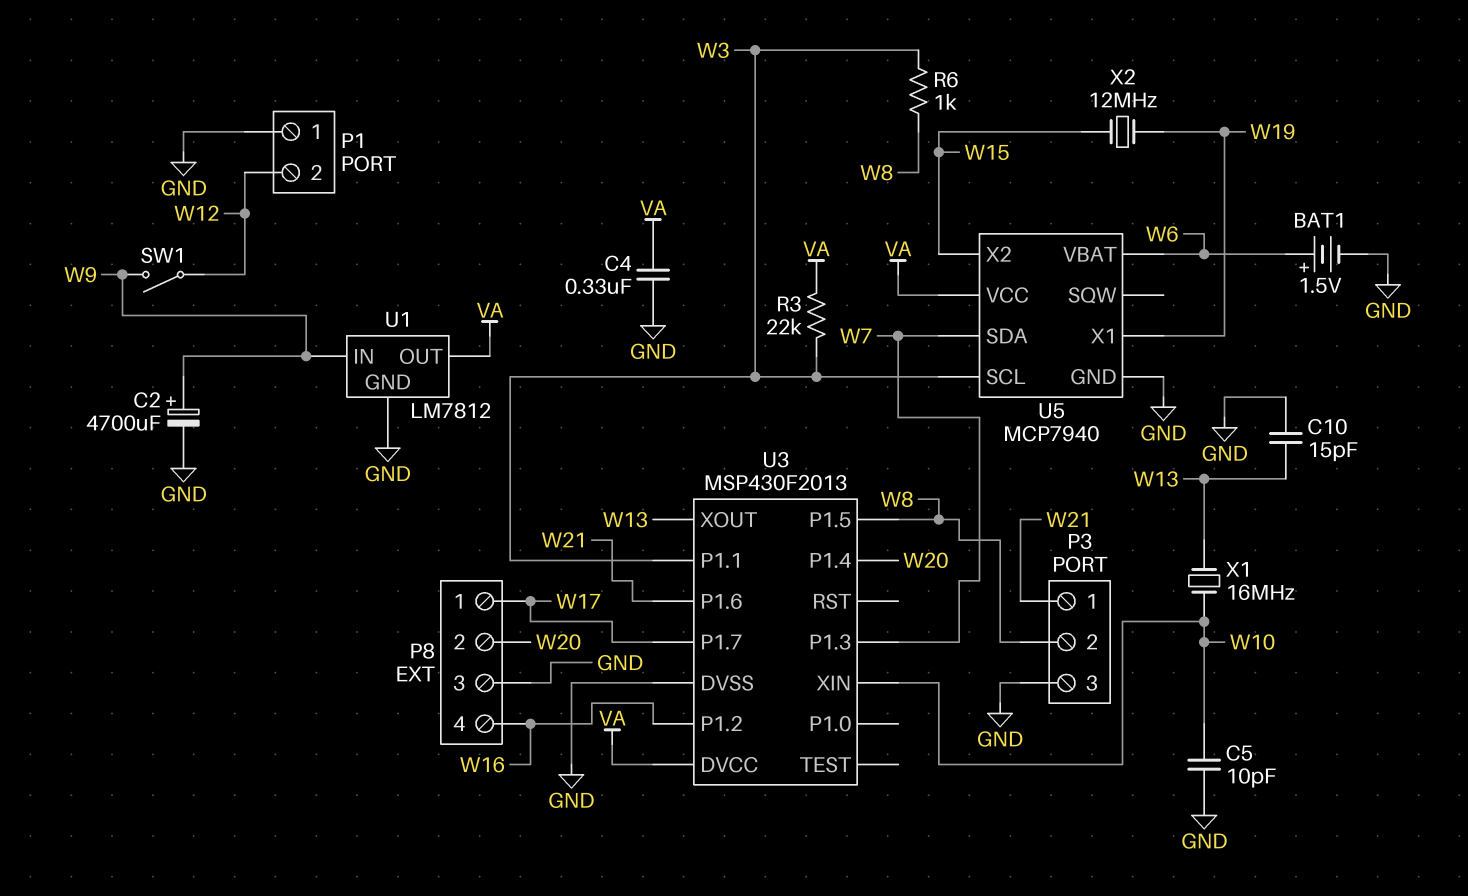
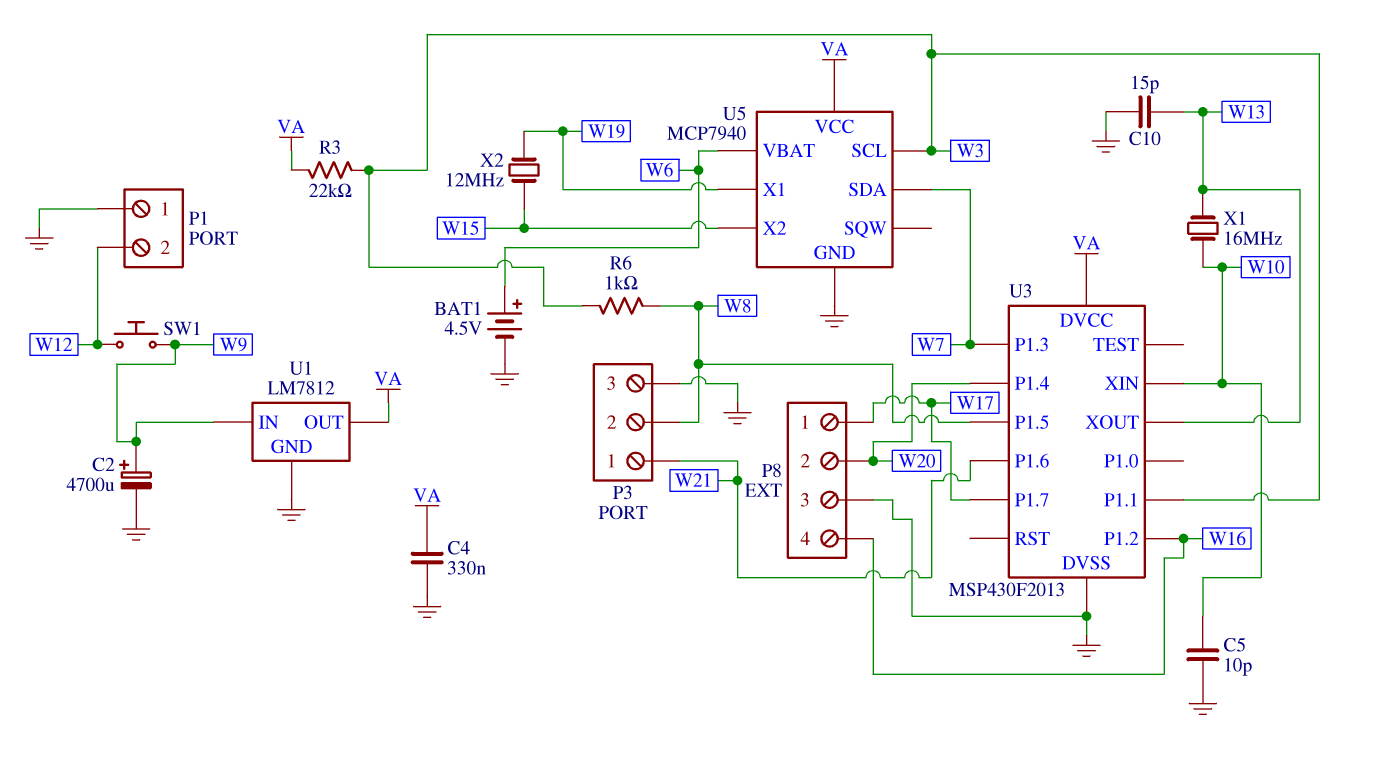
BAT1: 1.5V (plus W6, minus GND) -> 4.5V (plus W6, minus GND)
SW1: switch (W9, W12) -> button (W9, W12)

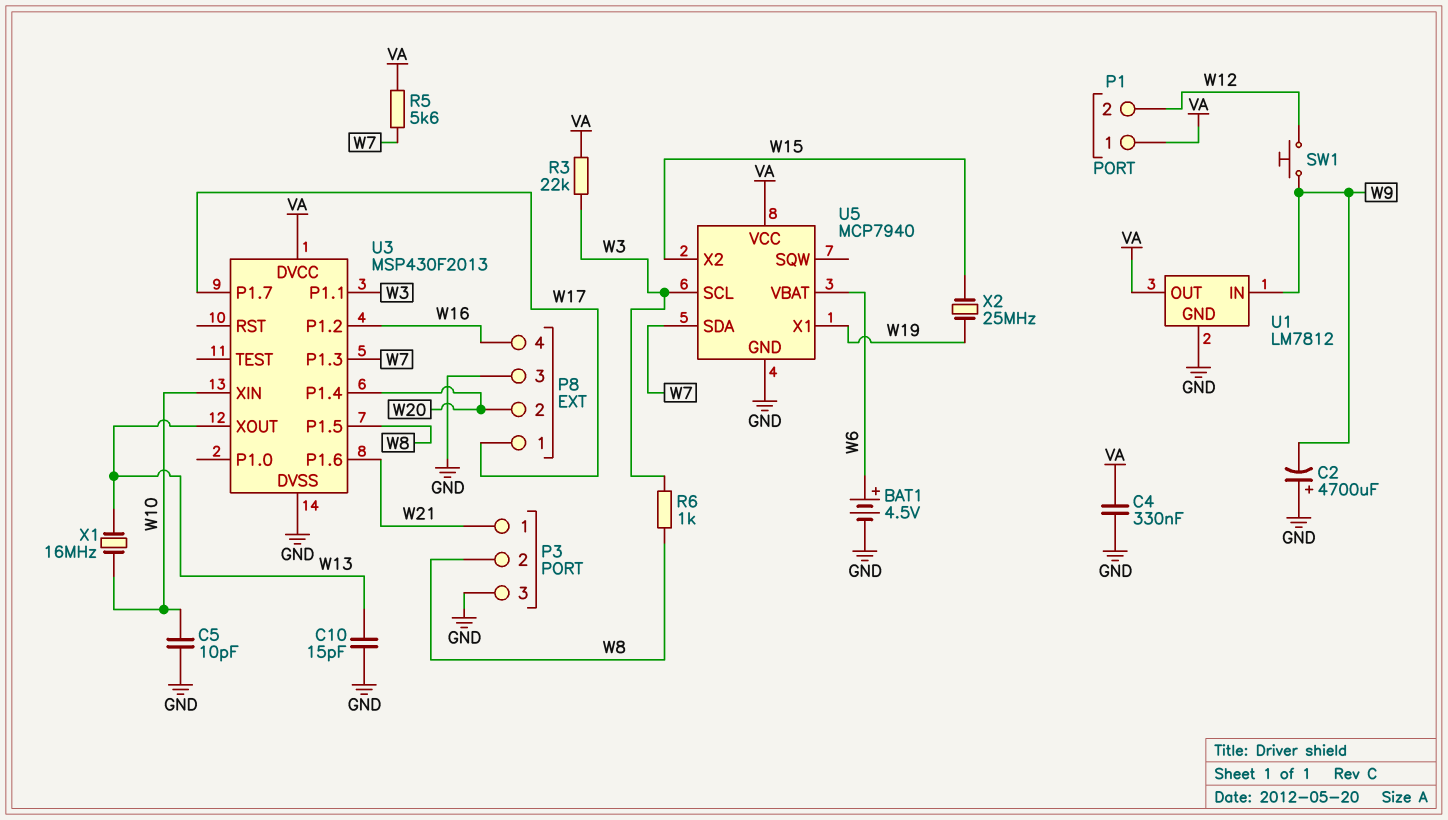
C2: 4700uF (plus W9, minus GND) -> 4700uF (plus GND, minus W9)
P1 pin 1: GND -> VA
R5: none -> 5.6k (VA, W7)
X2: 12MHz (W15, W19) -> 25MHz (W15, W19)

